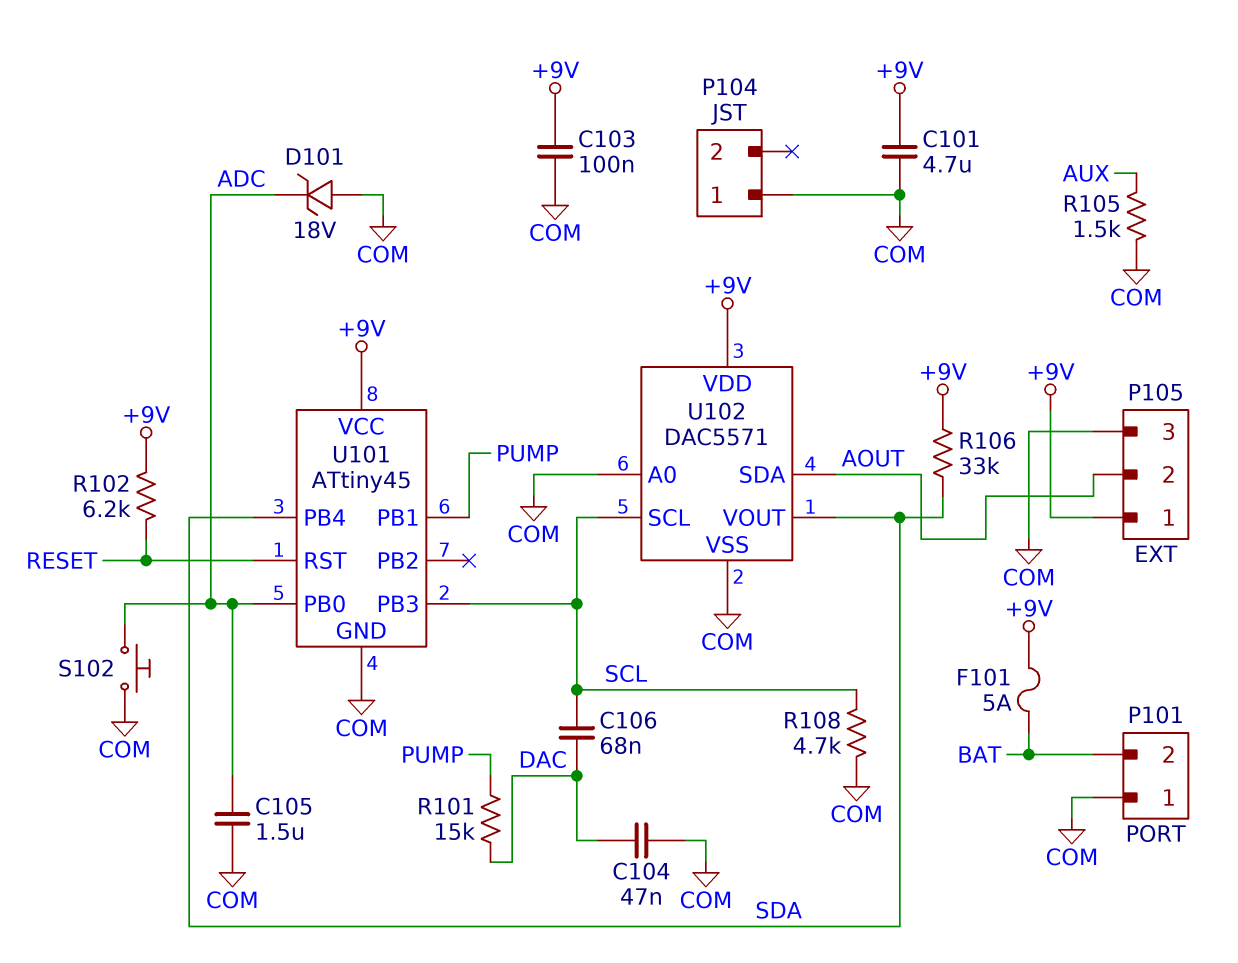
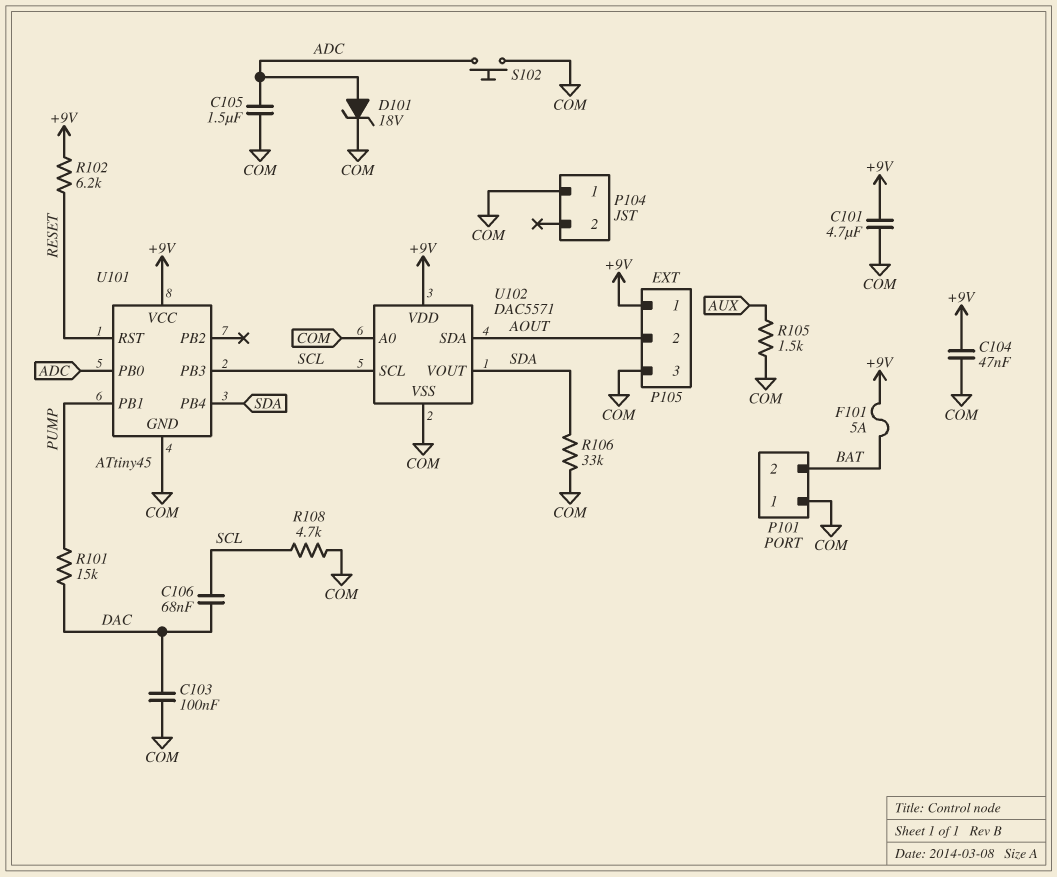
C103: 100nF (+9V, COM) -> 100nF (COM, DAC)
C104: 47nF (COM, DAC) -> 47nF (+9V, COM)
D101: zener 18V (A COM, K ADC) -> zener 18V (A ADC, K COM)
R106: 33k (+9V, SDA) -> 33k (COM, SDA)

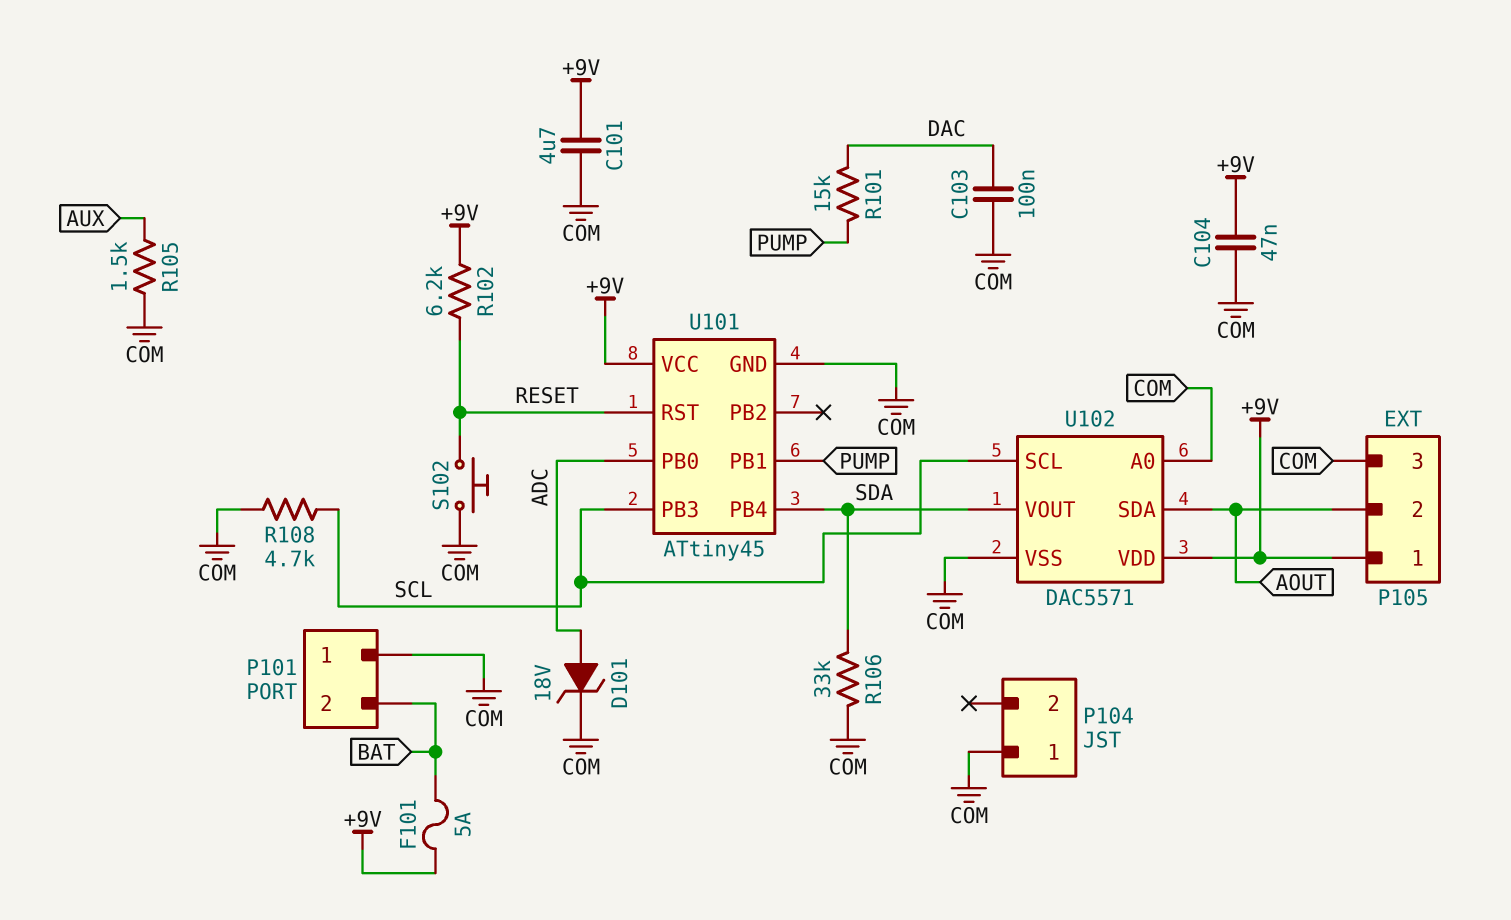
C105: 1.5uF (ADC, COM) -> none
C106: 68nF (DAC, SCL) -> none
S102: button (ADC, COM) -> button (COM, RESET)

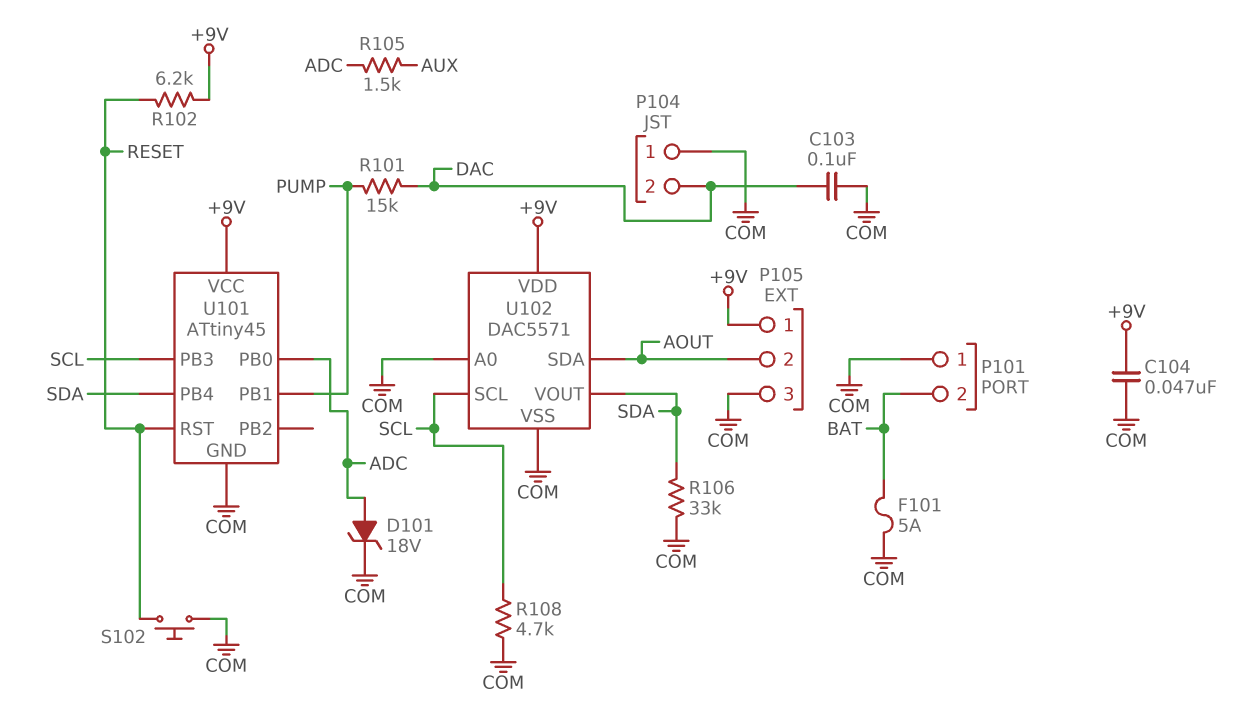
C101: 4.7uF (+9V, COM) -> none
F101: 5A (+9V, BAT) -> 5A (BAT, COM)
P104 pin 2: none -> DAC
R105: 1.5k (AUX, COM) -> 1.5k (ADC, AUX)

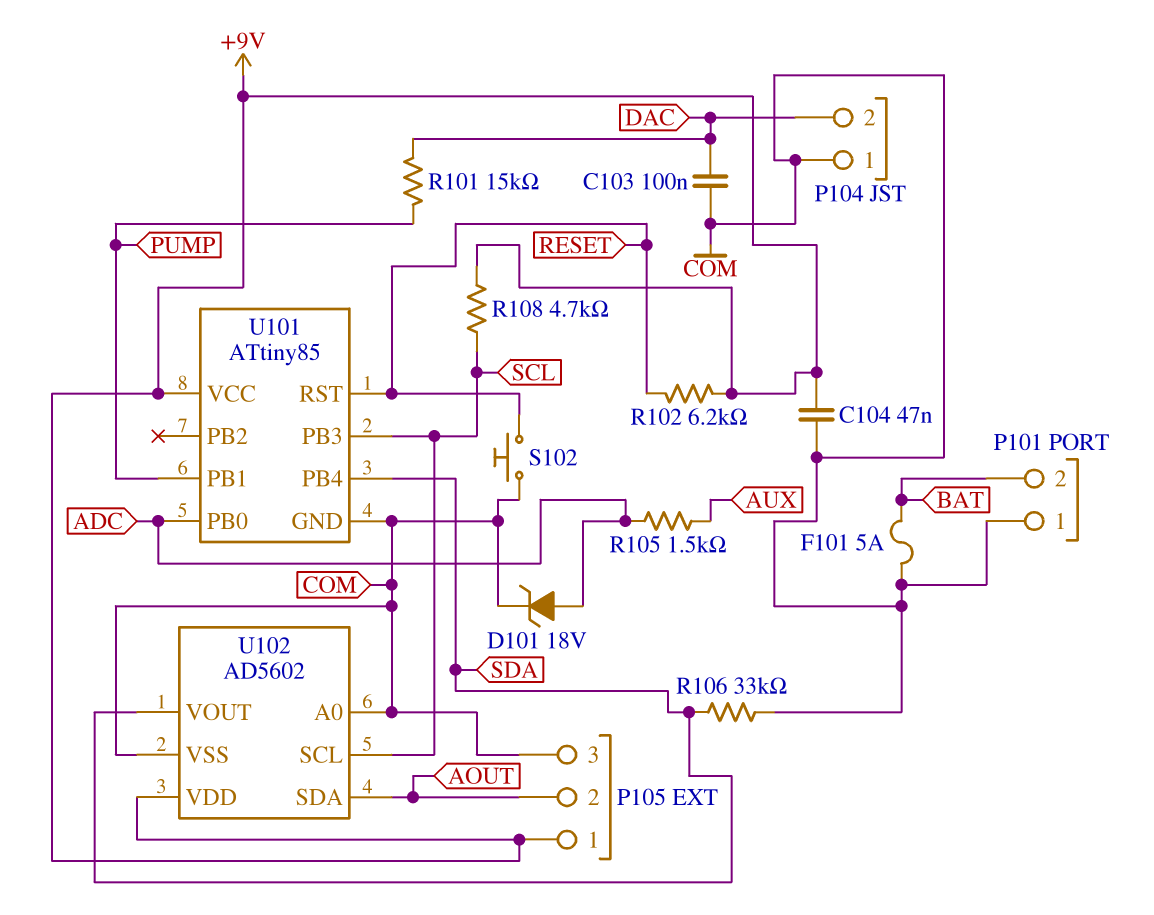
R108: 4.7k (COM, SCL) -> 4.7k (+9V, SCL)
U101: ATtiny45 -> ATtiny85
U102: DAC5571 -> AD5602

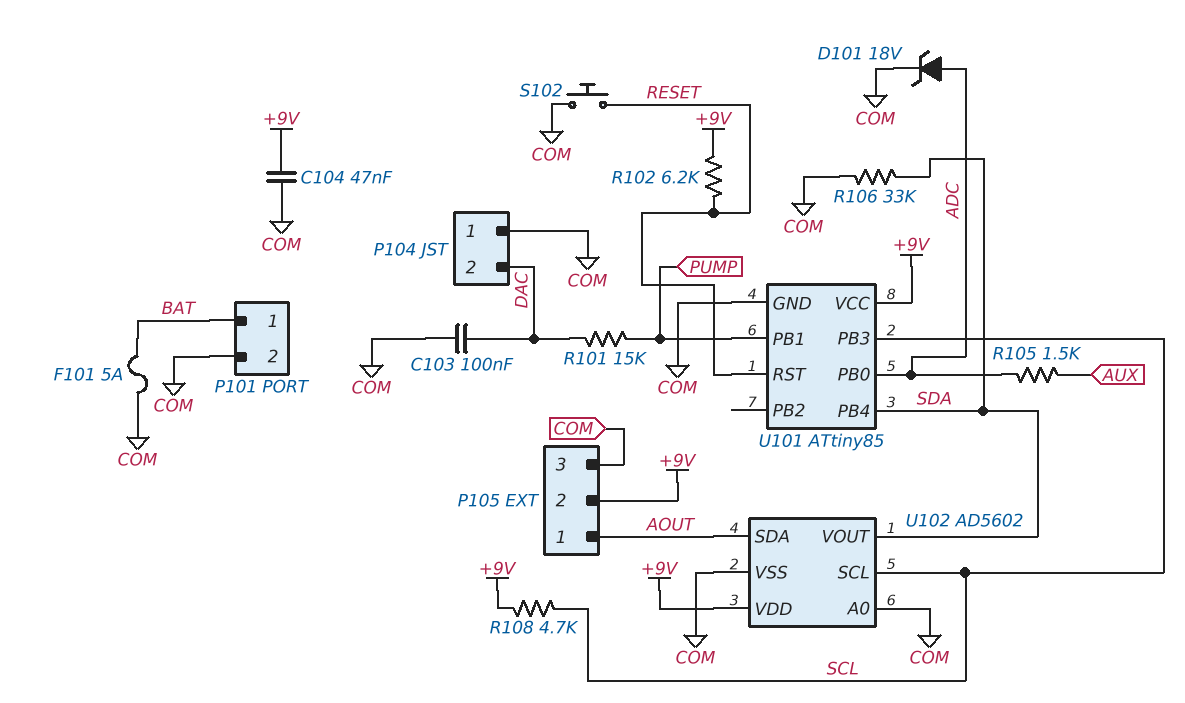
P101 pin 1: COM -> BAT
P101 pin 2: BAT -> COM
P105 pin 1: +9V -> AOUT
P105 pin 2: AOUT -> +9V

